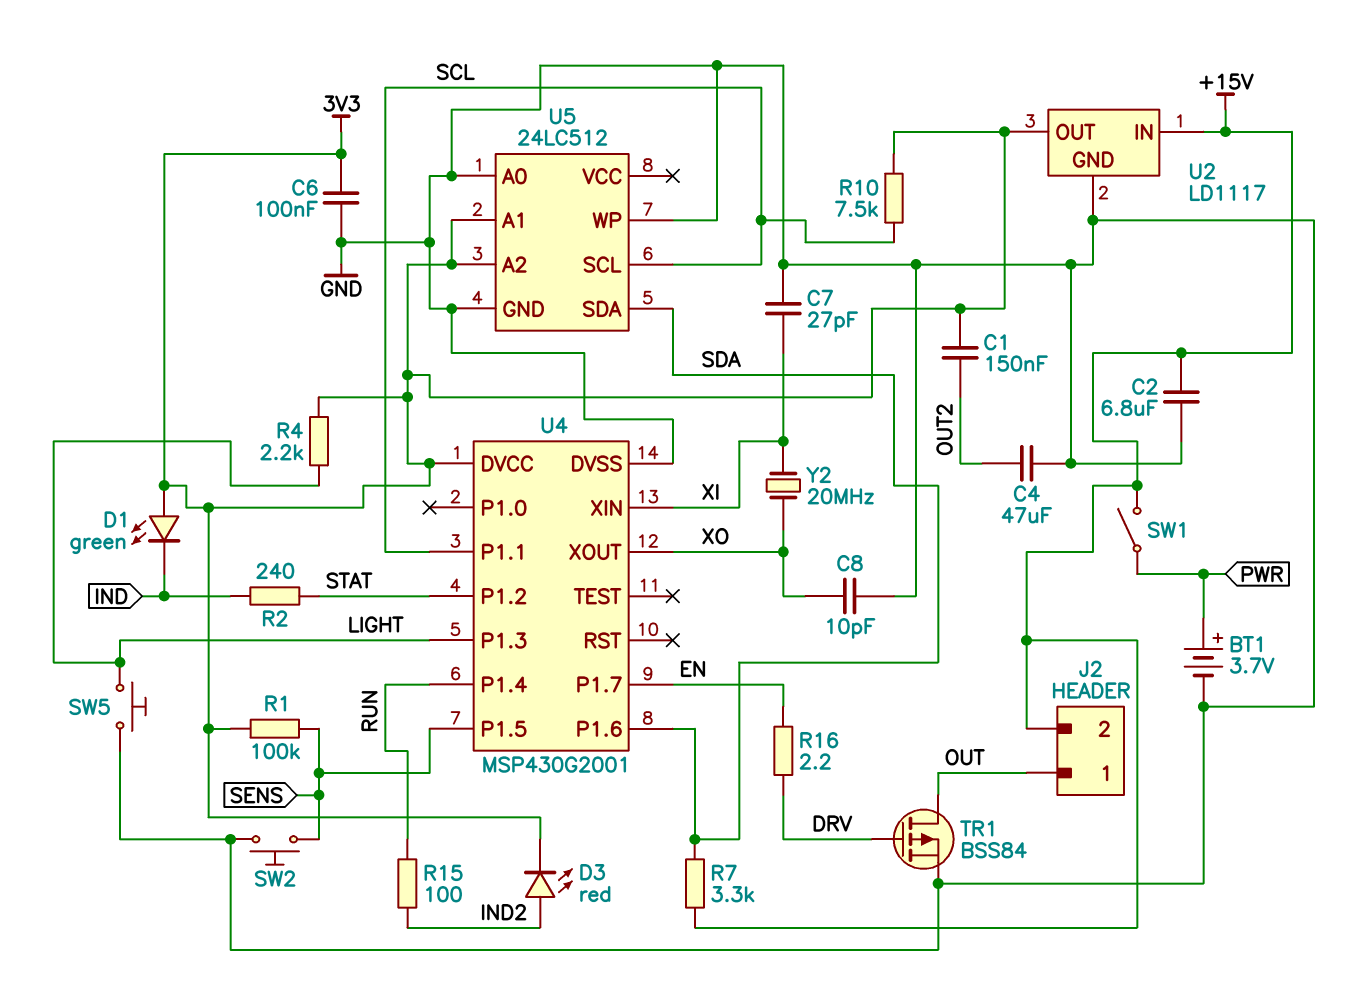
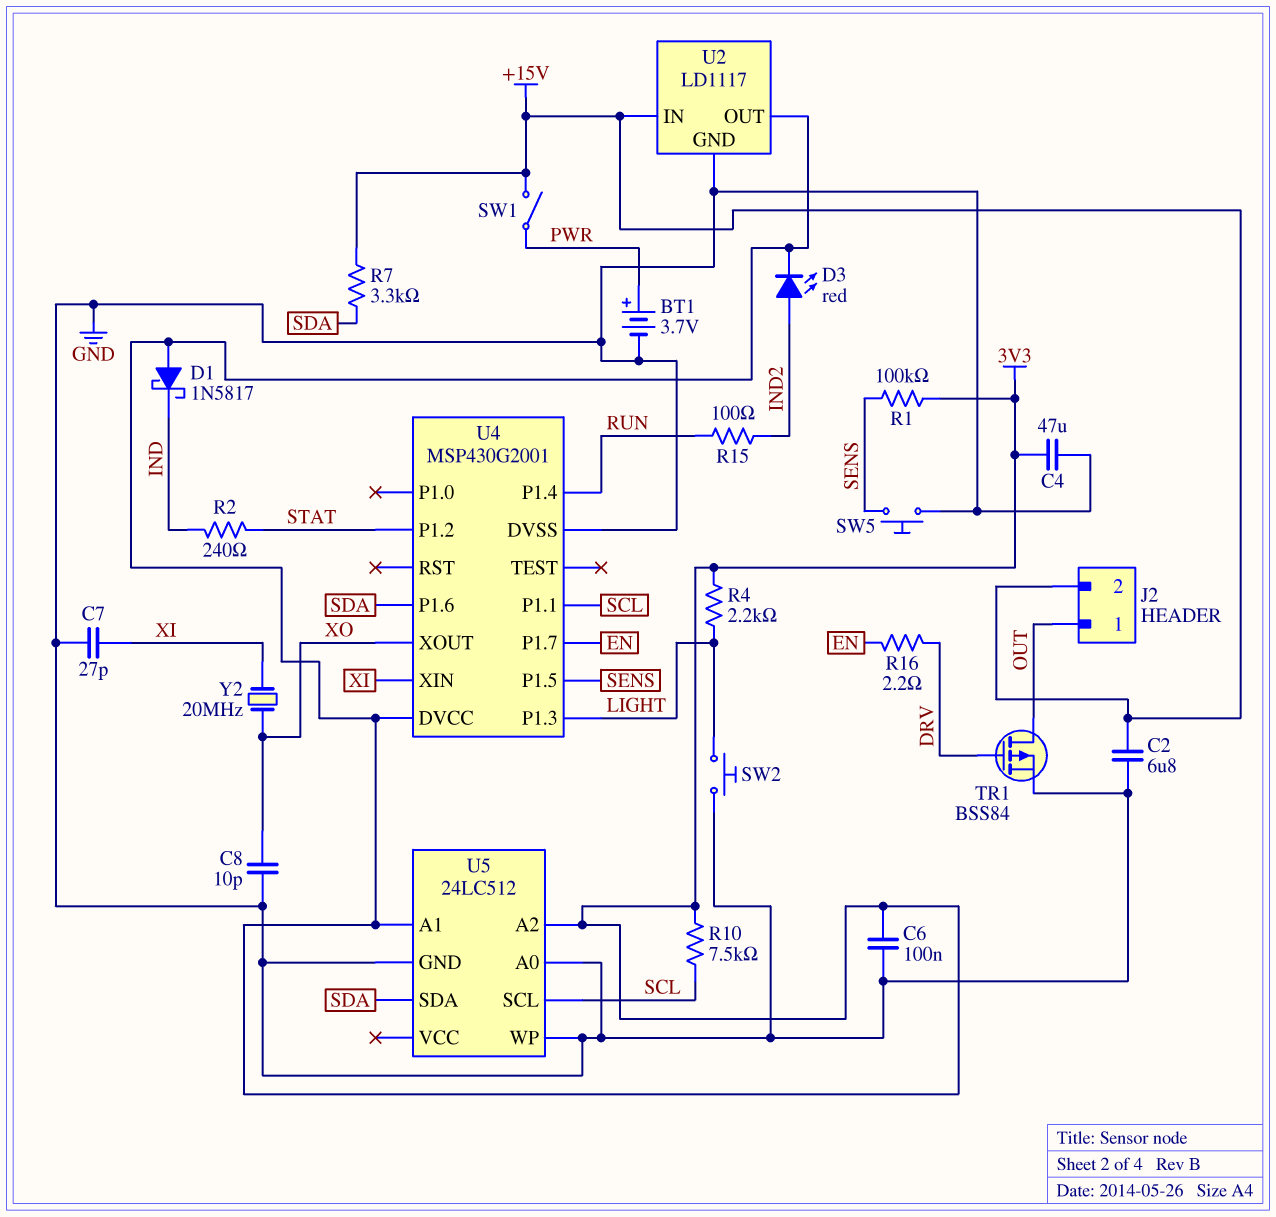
C1: 150nF (3V3, OUT2) -> none
C4: 47uF (GND, OUT2) -> 47uF (3V3, GND)
D1: LED green (A 3V3, K IND) -> schottky 1N5817 (A 3V3, K IND)
SW2: button (GND, SENS) -> button (GND, LIGHT)
SW5: button (GND, LIGHT) -> button (GND, SENS)

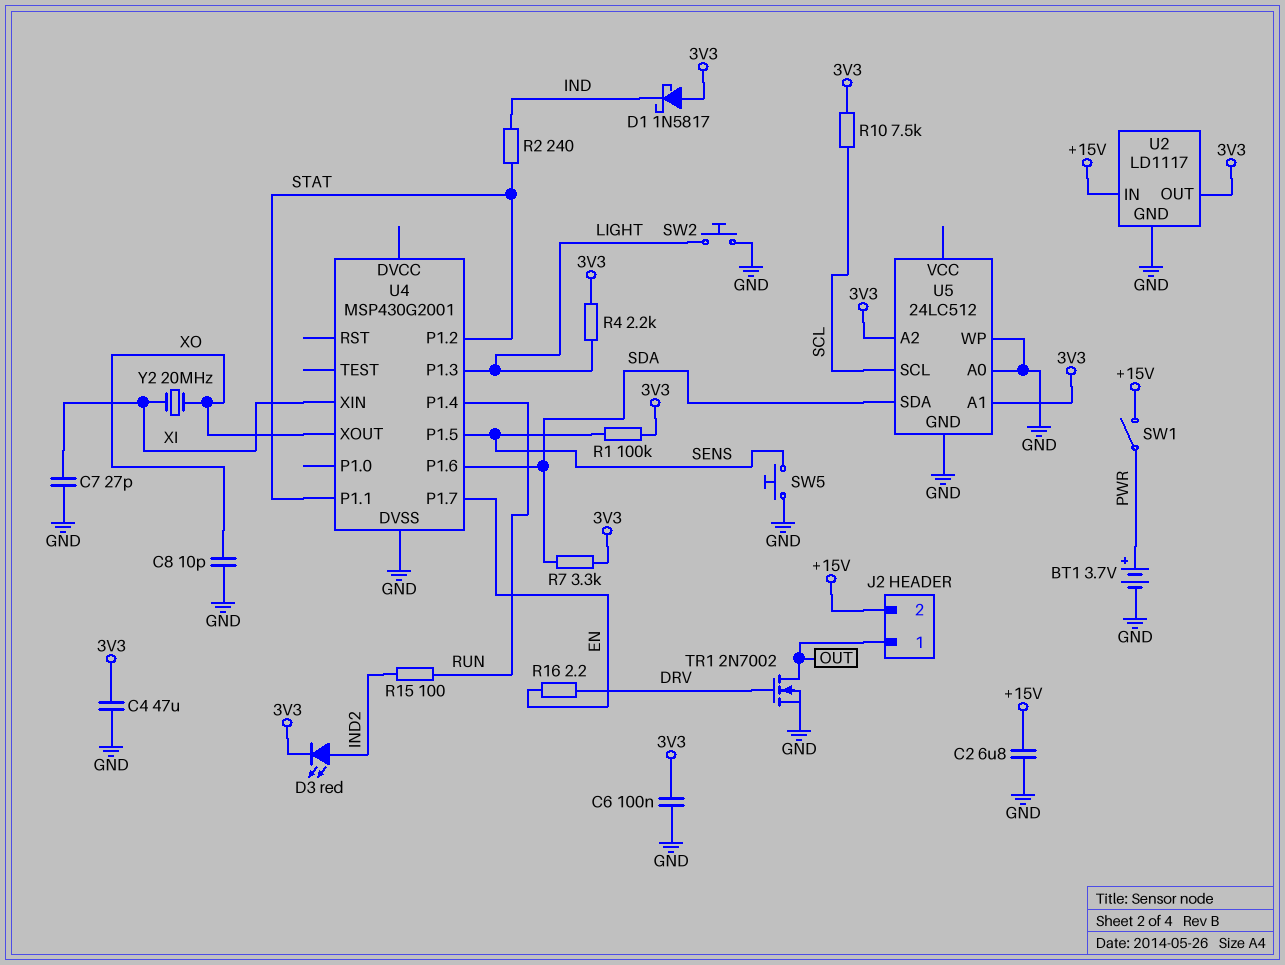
R7: 3.3k (+15V, SDA) -> 3.3k (3V3, SDA)
TR1: PMOS BSS84 (G DRV, D OUT, S GND) -> NMOS 2N7002 (G DRV, D OUT, S GND)
U4 pin DVCC: 3V3 -> none
U4 pin P1.1: SCL -> STAT

